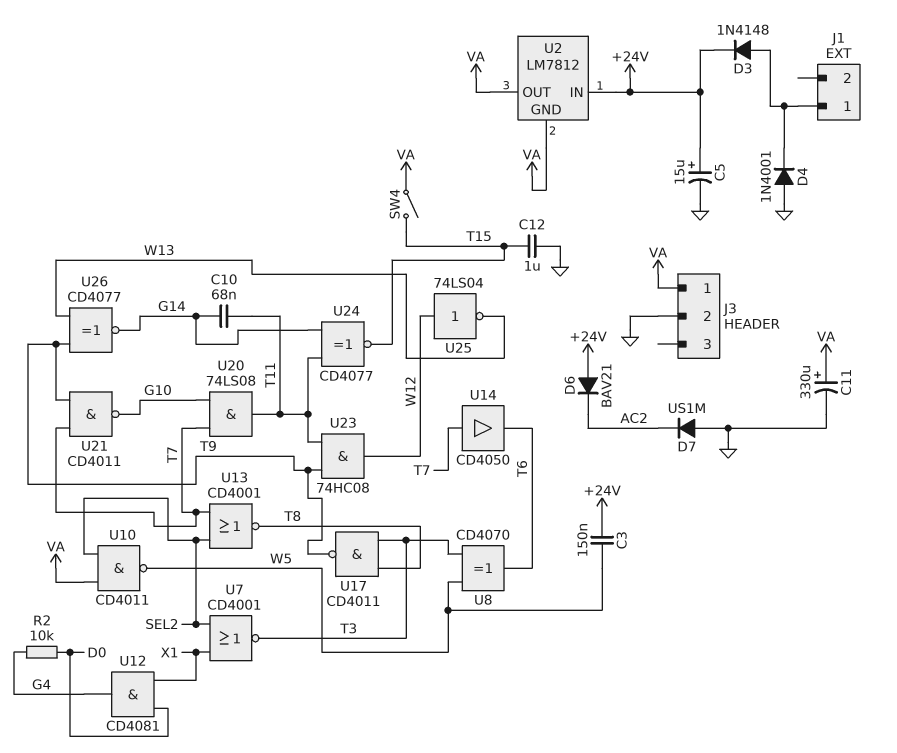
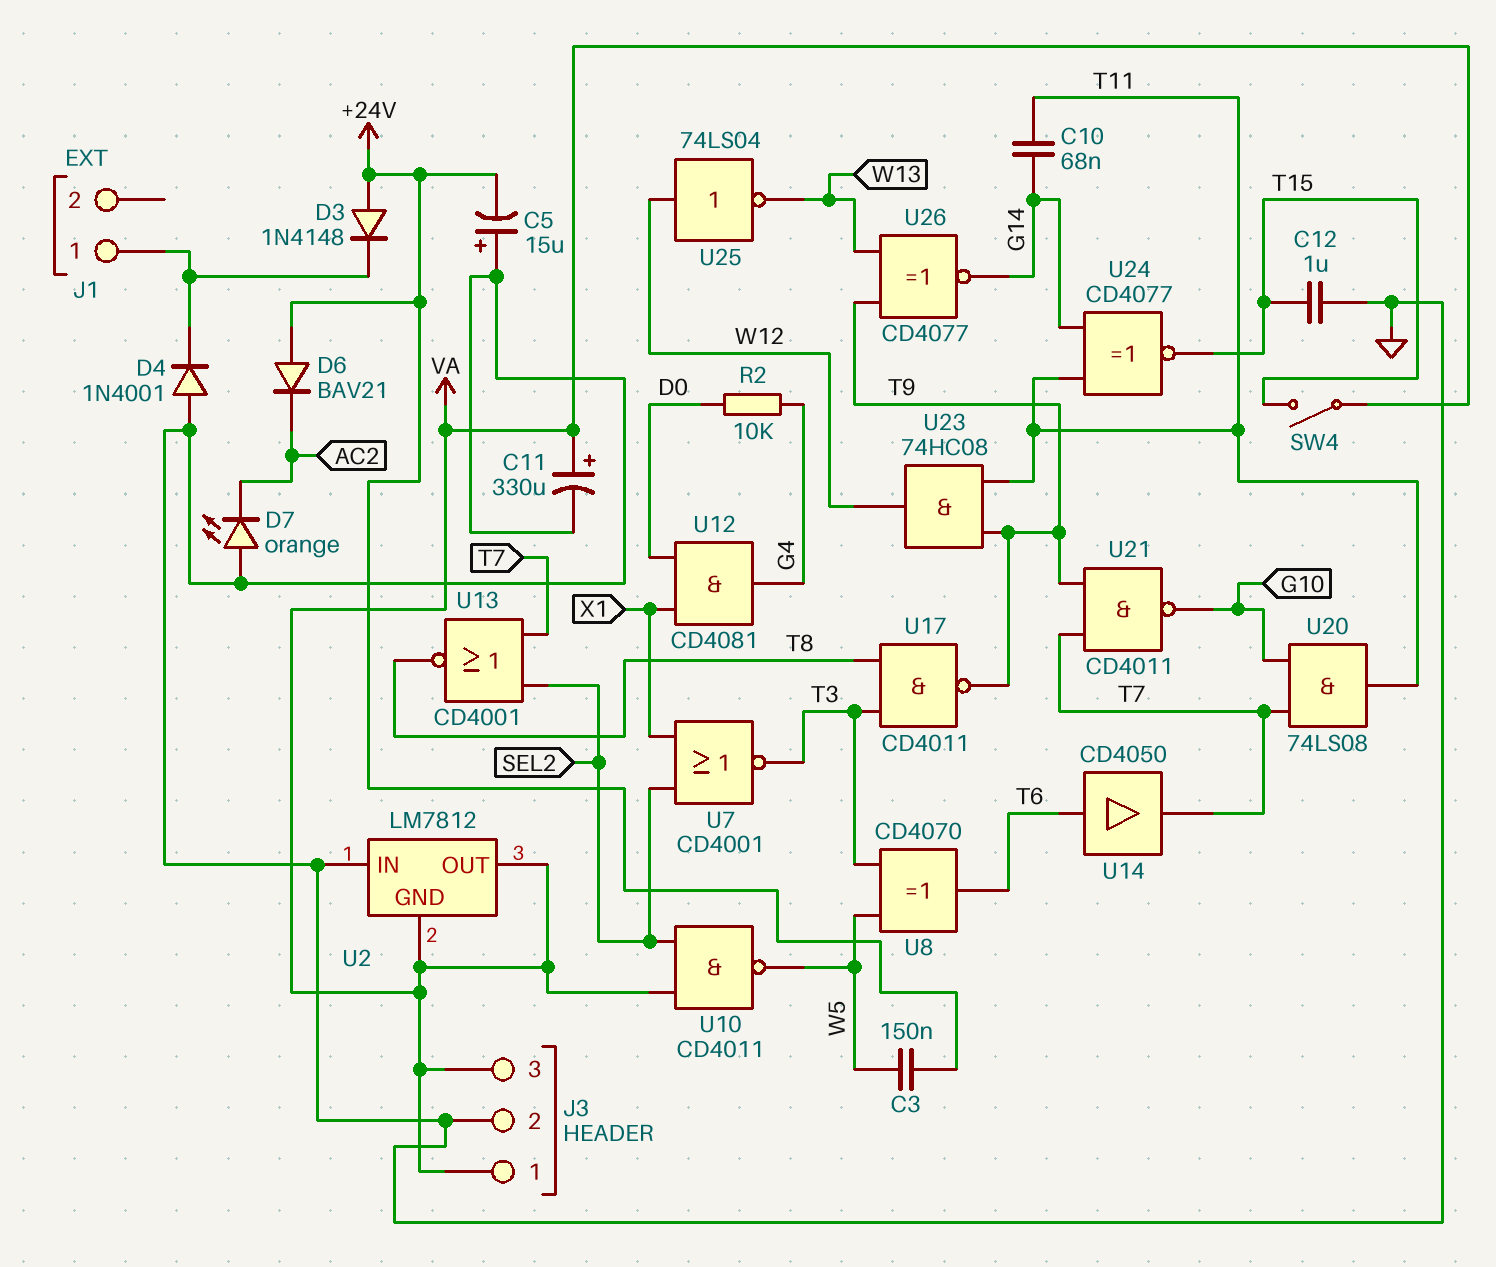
C5: 15uF (plus +24V, minus GND) -> 15uF (plus GND, minus +24V)
D3: diode 1N4148 (A J1/1, K +24V) -> diode 1N4148 (A +24V, K J1/1)
D7: diode US1M (A GND, K AC2) -> LED orange (A GND, K AC2)
J3 pin 3: none -> VA
U2 pin IN: +24V -> GND
U14: buffer CD4050 (in T7, out T6) -> buffer CD4050 (in T6, out T7)

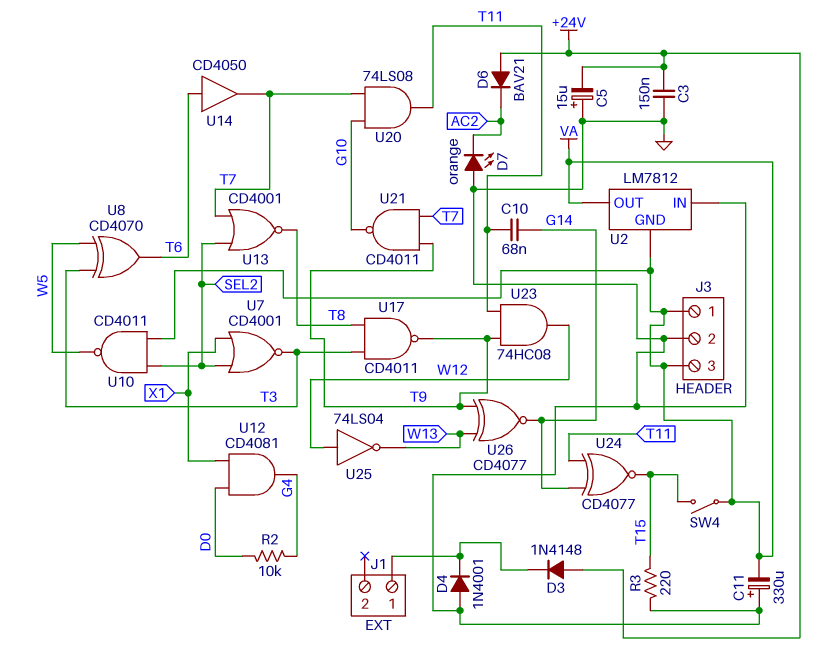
C3: 150nF (+24V, W5) -> 150nF (+24V, GND)
C11: 330uF (plus VA, minus GND) -> 330uF (plus GND, minus VA)
C12: 1uF (GND, T15) -> none
R3: none -> 220 (GND, T15)

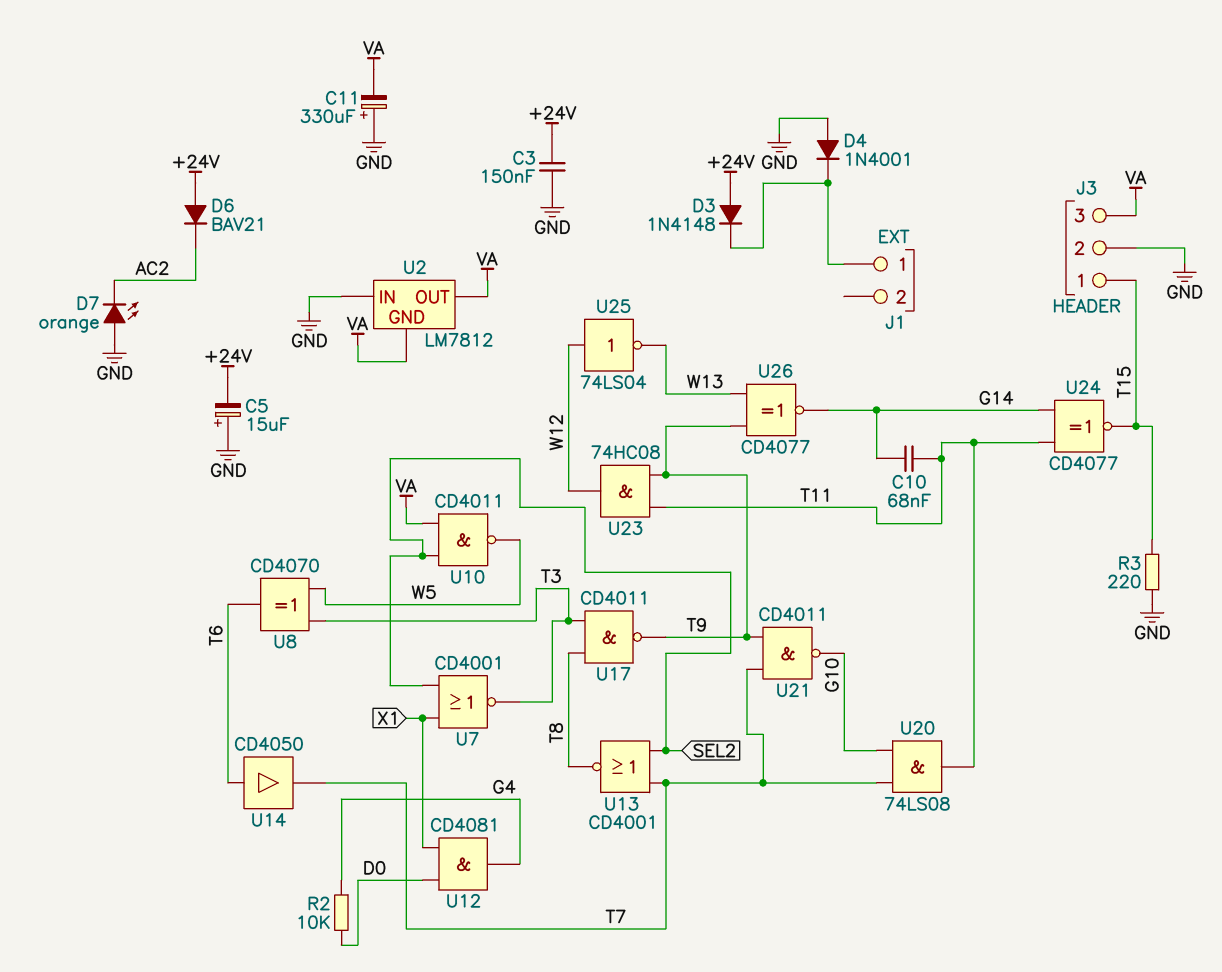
J3 pin 1: VA -> T15
SW4: switch (T15, VA) -> none

